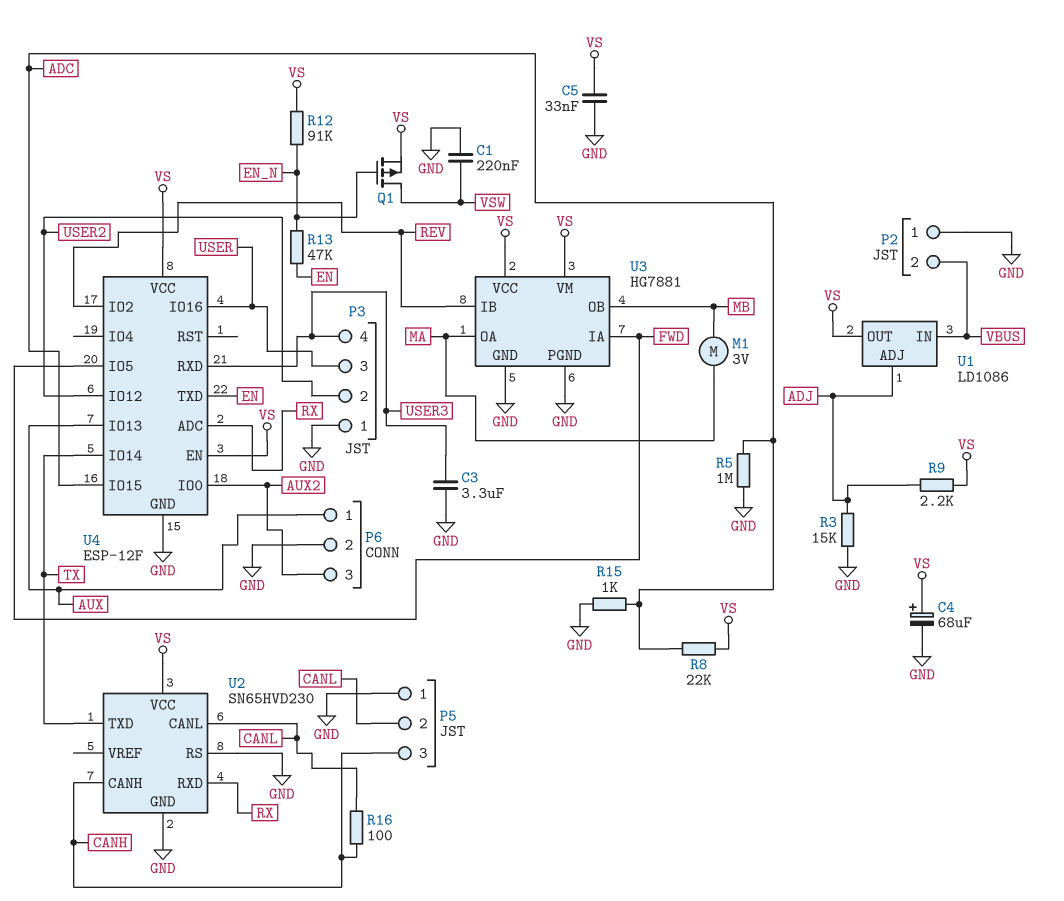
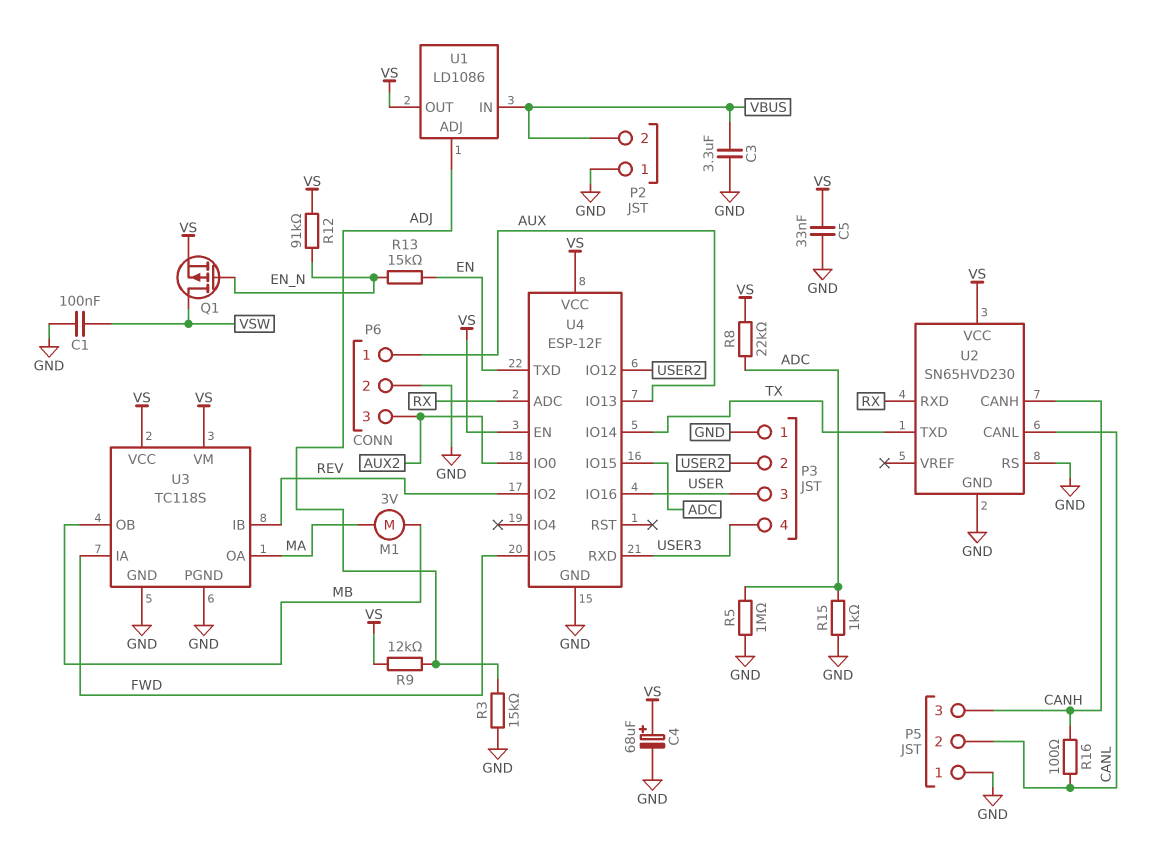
C1: 220nF (GND, VSW) -> 100nF (GND, VSW)
C3: 3.3uF (GND, USER3) -> 3.3uF (GND, VBUS)
R9: 2.2k (ADJ, VS) -> 12k (ADJ, VS)
R13: 47k (EN, EN_N) -> 15k (EN, EN_N)
U3: HG7881 -> TC118S

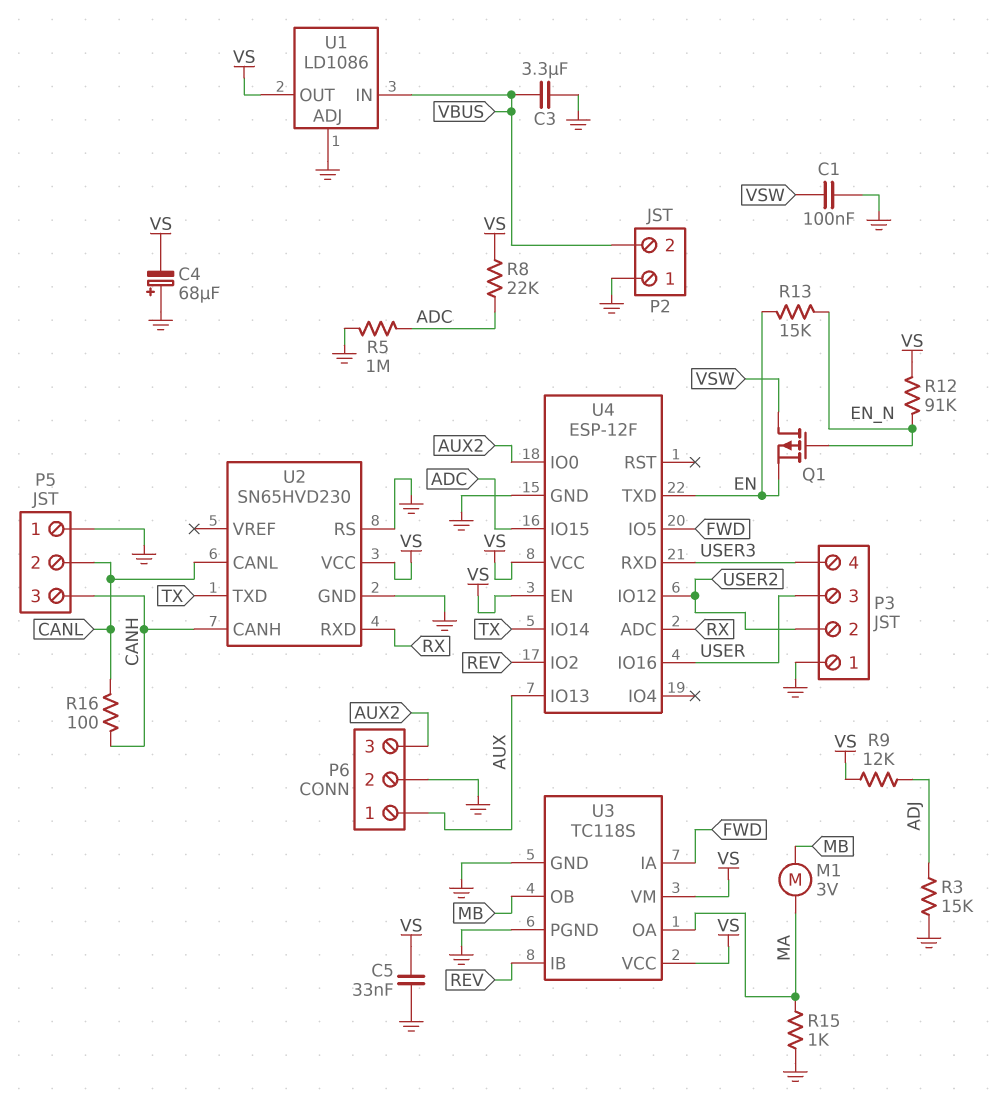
C4: 68uF (plus VS, minus GND) -> 68uF (plus GND, minus VS)
Q1: PMOS (G EN_N, D VSW, S VS) -> PMOS (G EN_N, D VSW, S EN)
R15: 1k (ADC, GND) -> 1k (GND, MA)
U1 pin ADJ: ADJ -> GND

